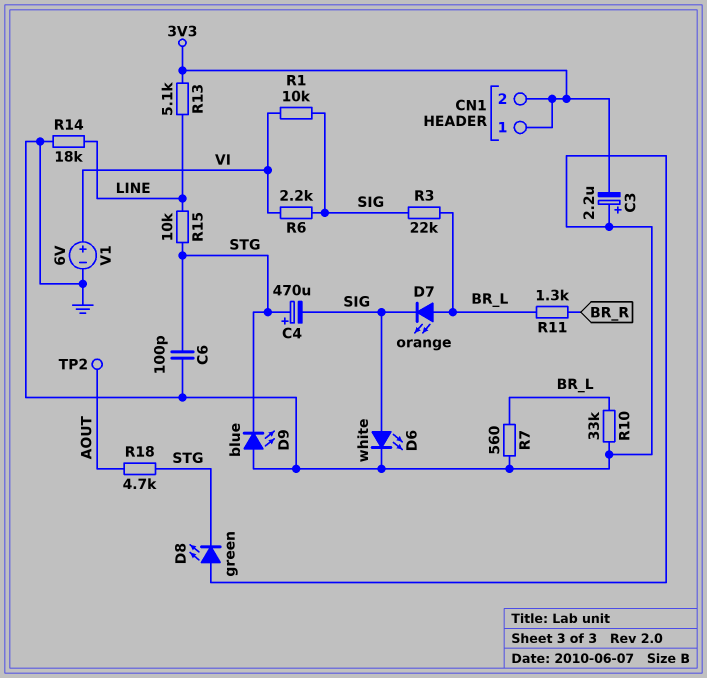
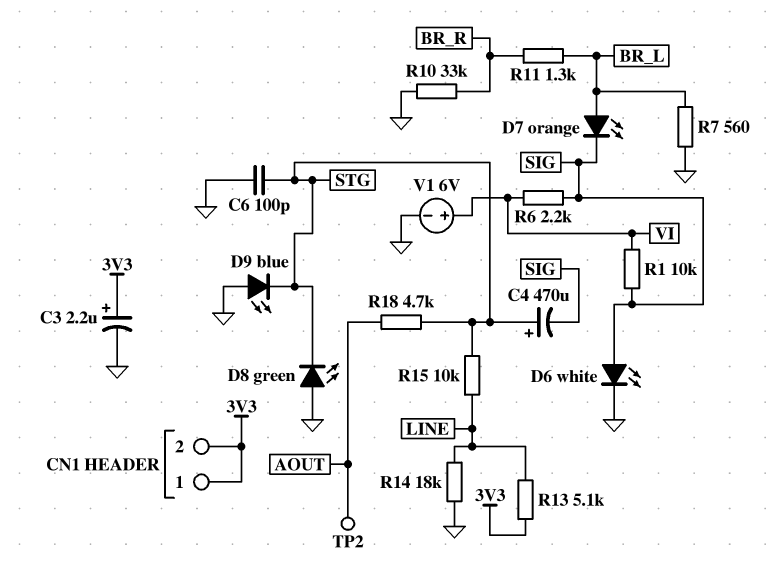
C3: 2.2uF (plus GND, minus 3V3) -> 2.2uF (plus 3V3, minus GND)
R3: 22k (BR_L, SIG) -> none
R10: 33k (BR_L, GND) -> 33k (BR_R, GND)

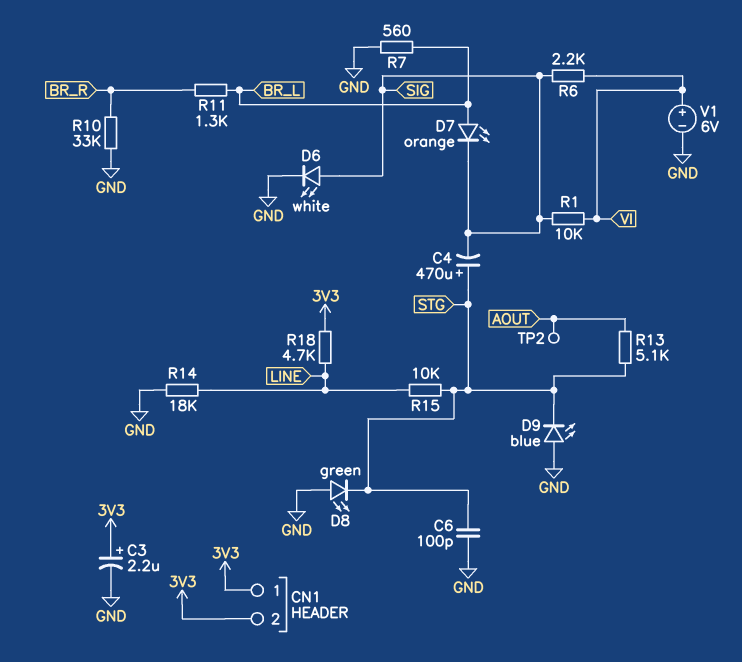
R13: 5.1k (3V3, LINE) -> 5.1k (AOUT, STG)
R18: 4.7k (AOUT, STG) -> 4.7k (3V3, LINE)

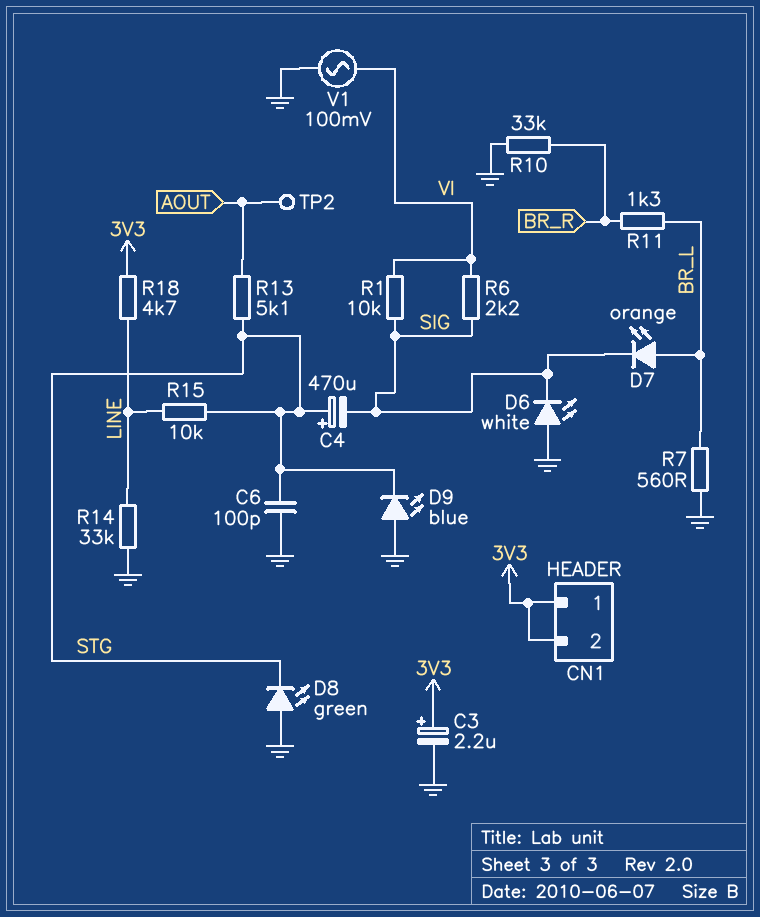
D6: LED white (A SIG, K GND) -> LED white (A GND, K SIG)
R14: 18k (GND, LINE) -> 33k (GND, LINE)
V1: 6V (plus VI, minus GND) -> AC 100mV (GND, VI)

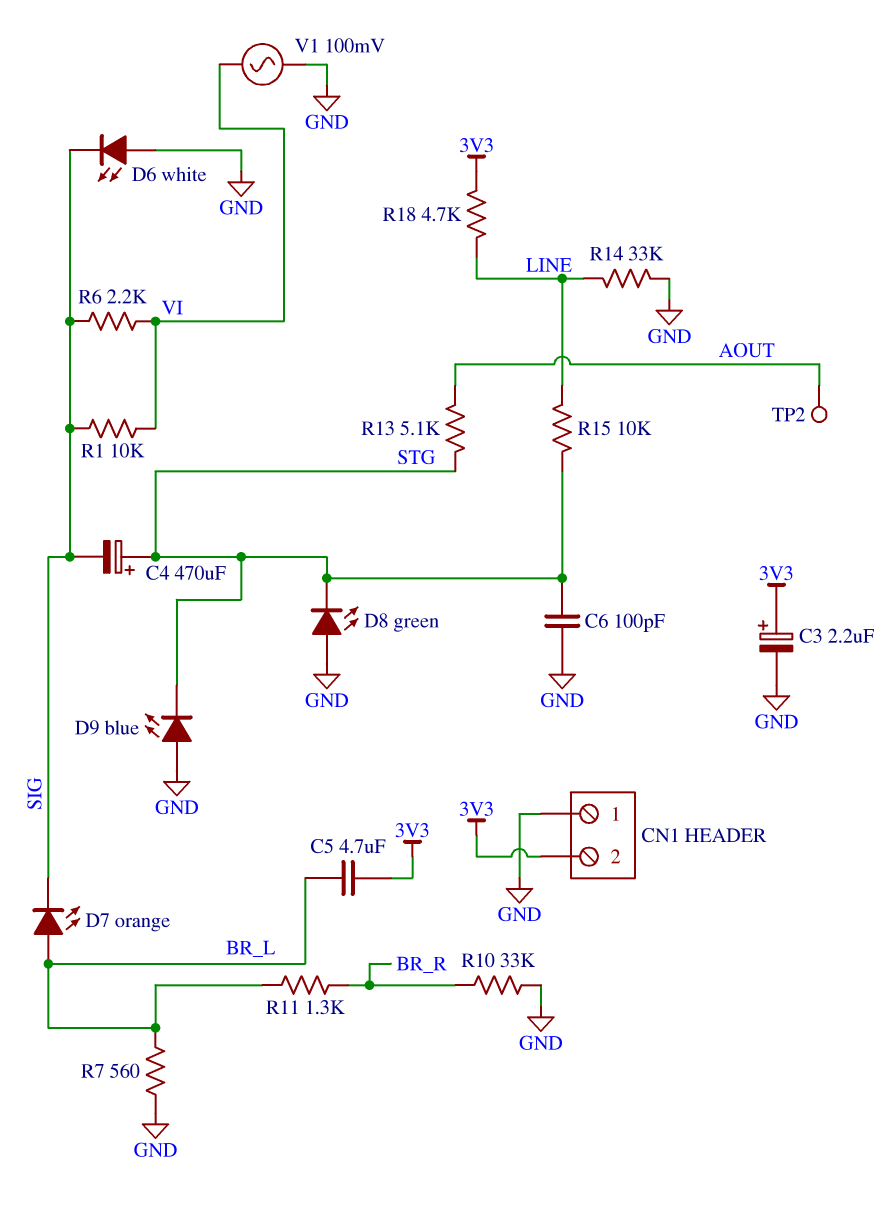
C5: none -> 4.7uF (3V3, BR_L)
CN1 pin 1: 3V3 -> GND

